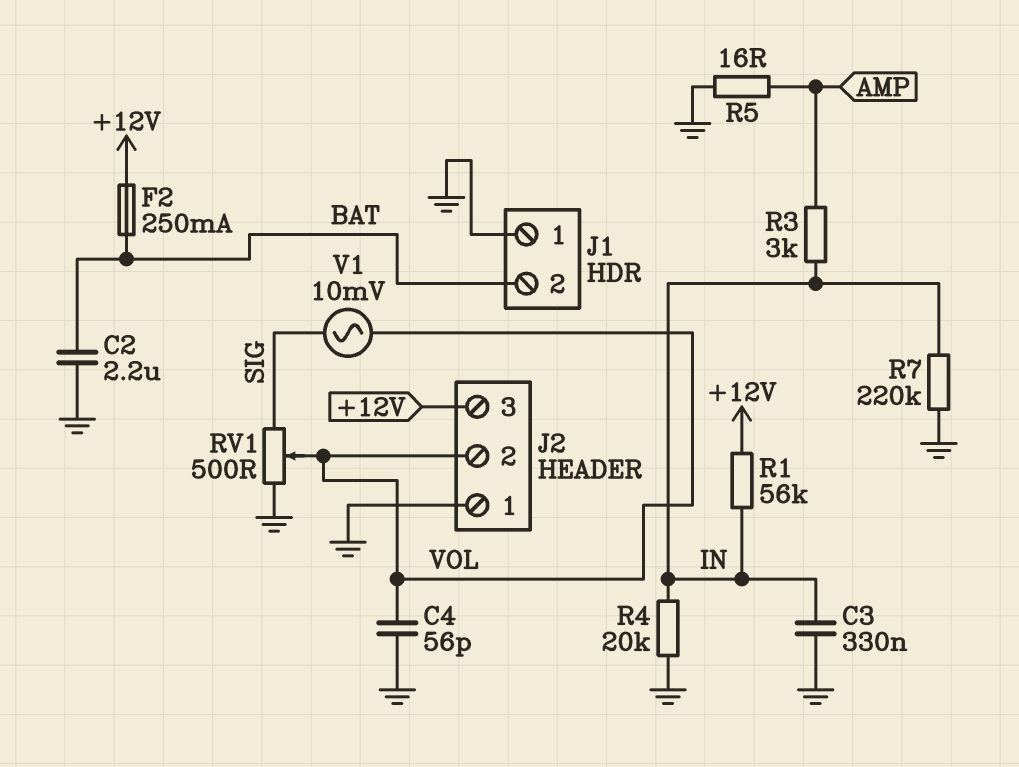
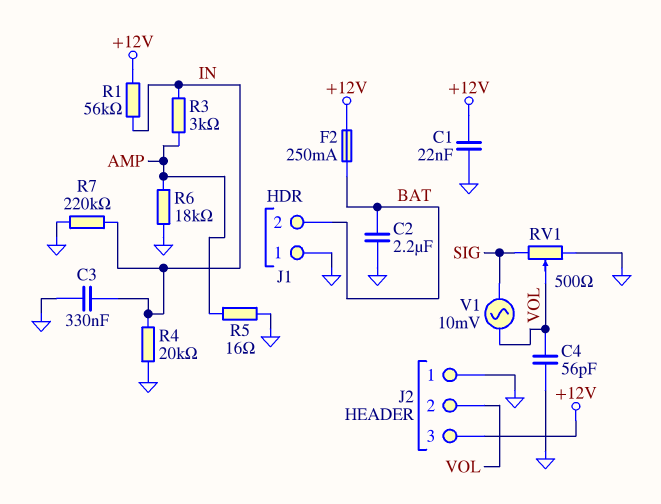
C1: none -> 22nF (+12V, GND)
R6: none -> 18k (AMP, GND)

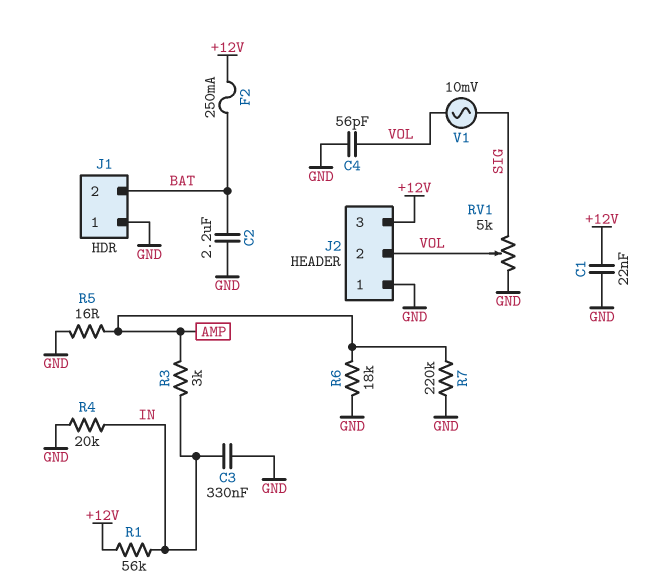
R7: 220k (GND, IN) -> 220k (AMP, GND)
RV1: 500 (GND, SIG, wiper VOL) -> 5k (GND, SIG, wiper VOL)

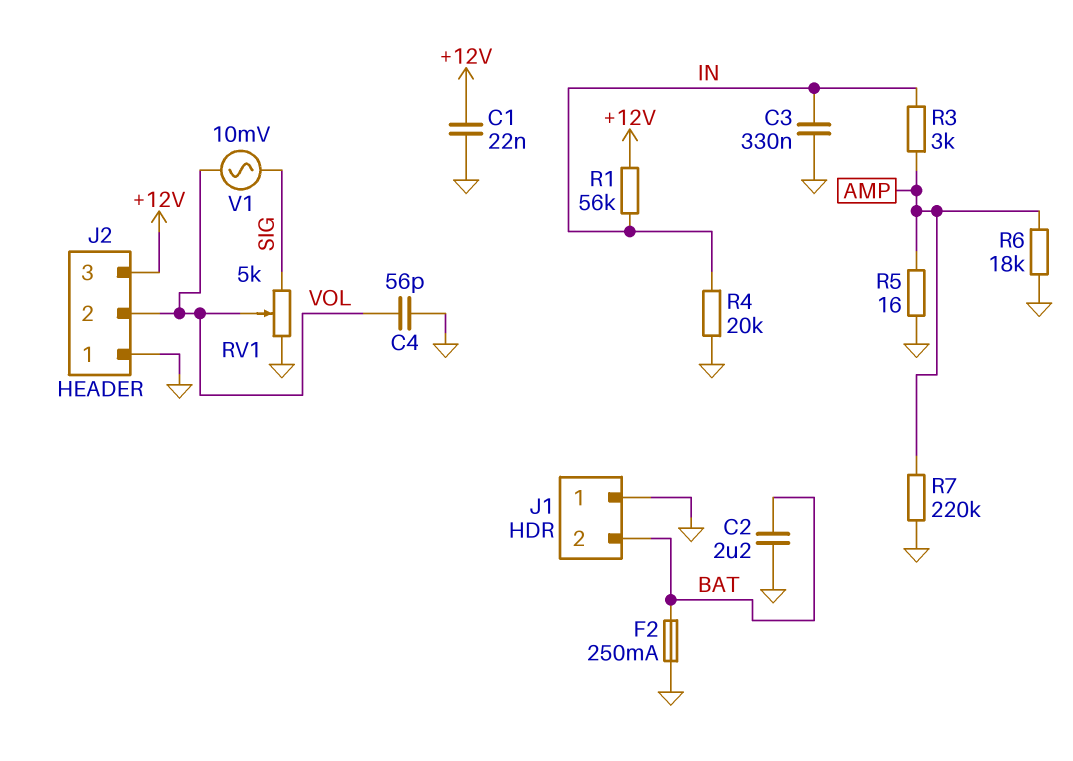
F2: 250mA (+12V, BAT) -> 250mA (BAT, GND)

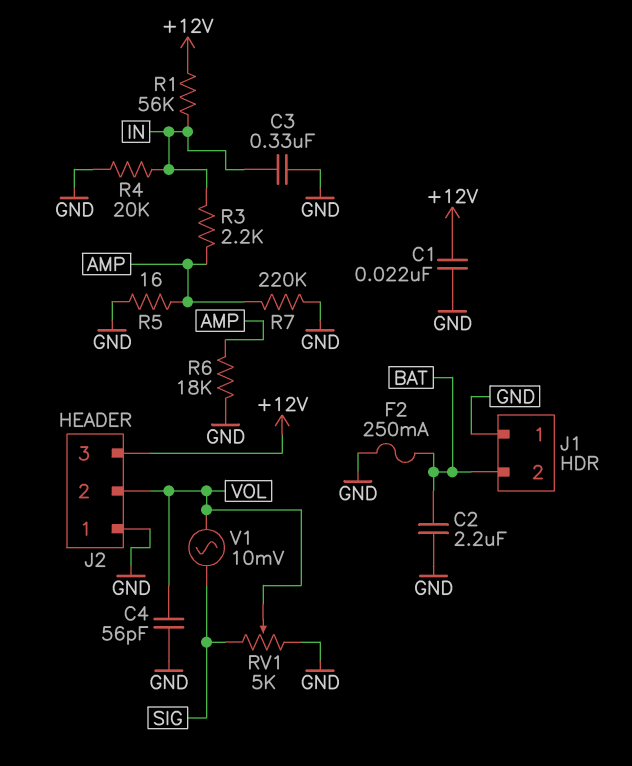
R3: 3k (AMP, IN) -> 2.2k (AMP, IN)

